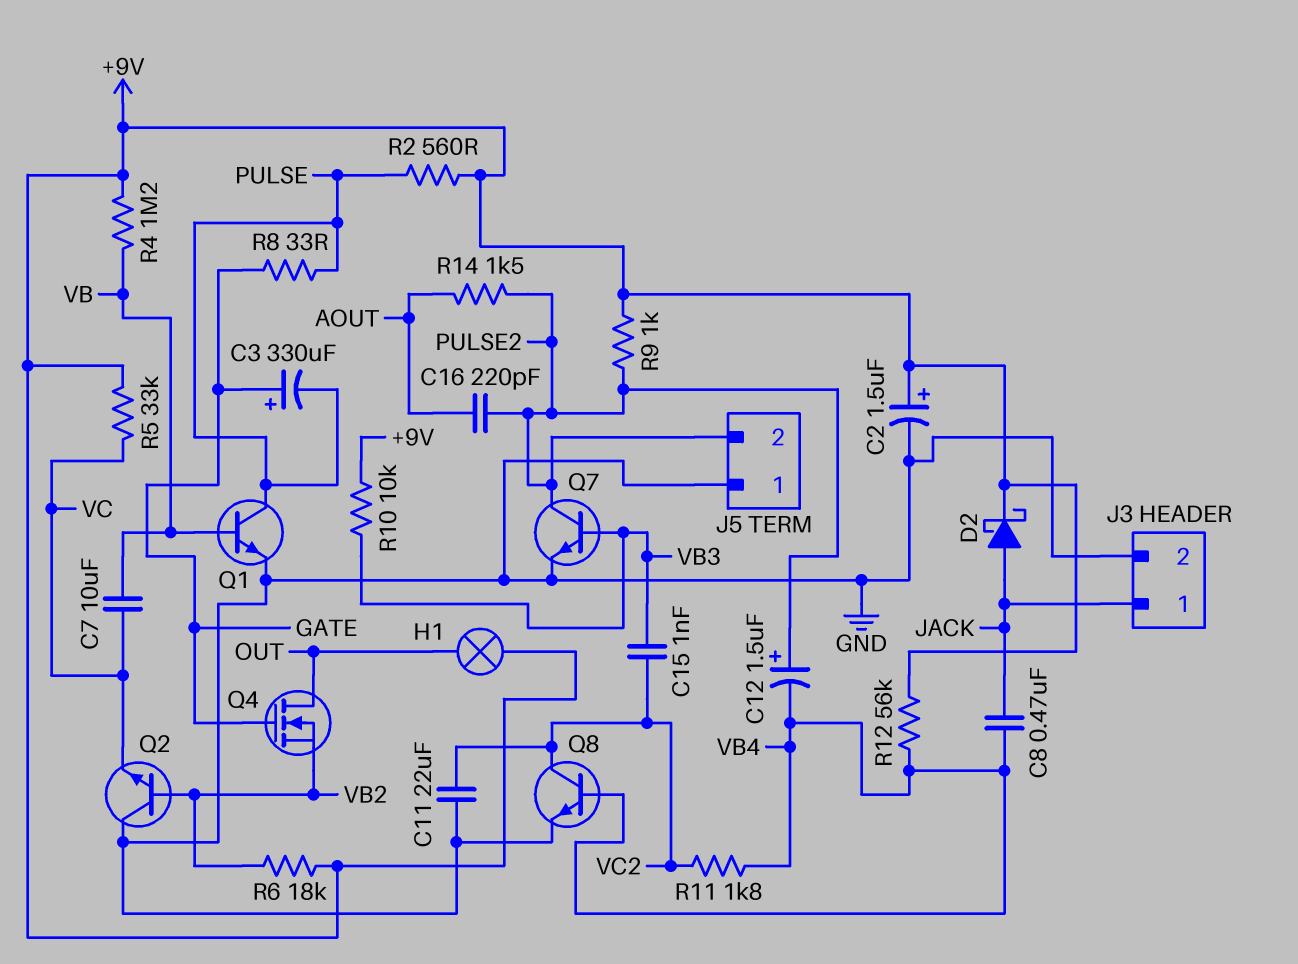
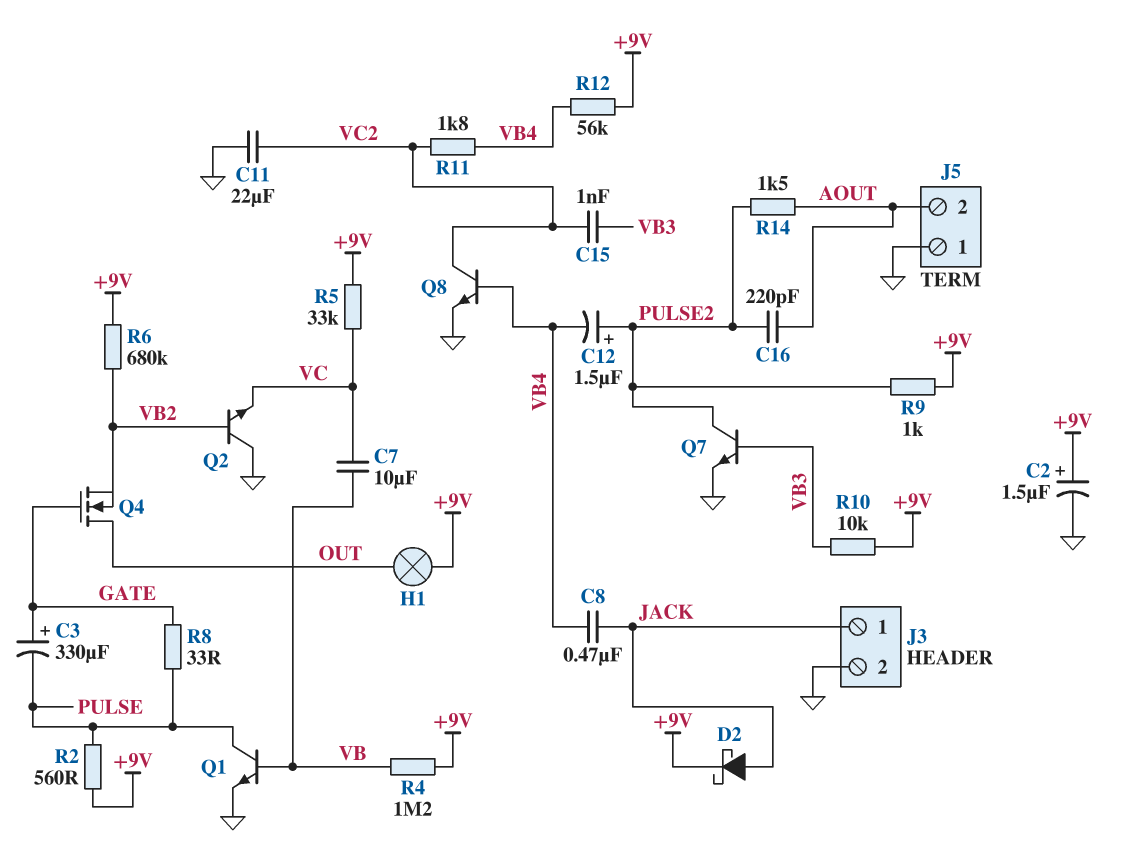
J5 pin 2: PULSE2 -> AOUT
R6: 18k (+9V, VB2) -> 680k (+9V, VB2)

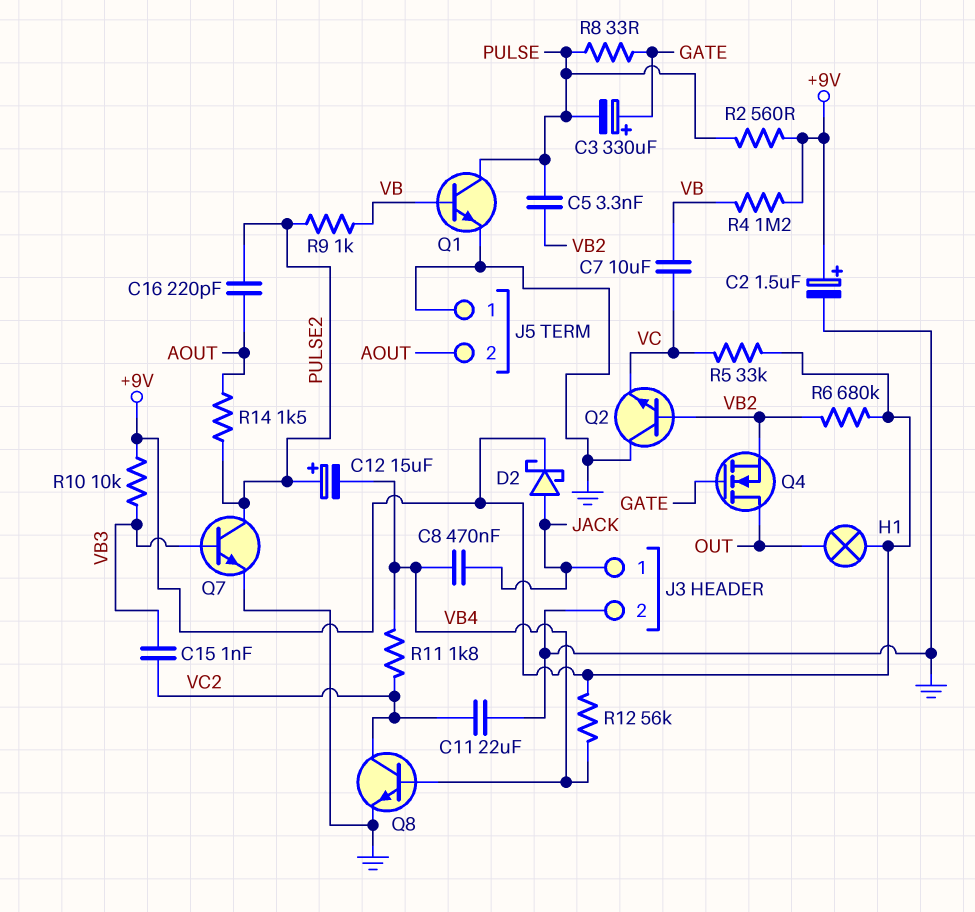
C5: none -> 3.3nF (PULSE, VB2)
C12: 1.5uF (plus PULSE2, minus VB4) -> 15uF (plus PULSE2, minus VB4)
R9: 1k (+9V, PULSE2) -> 1k (PULSE2, VB)

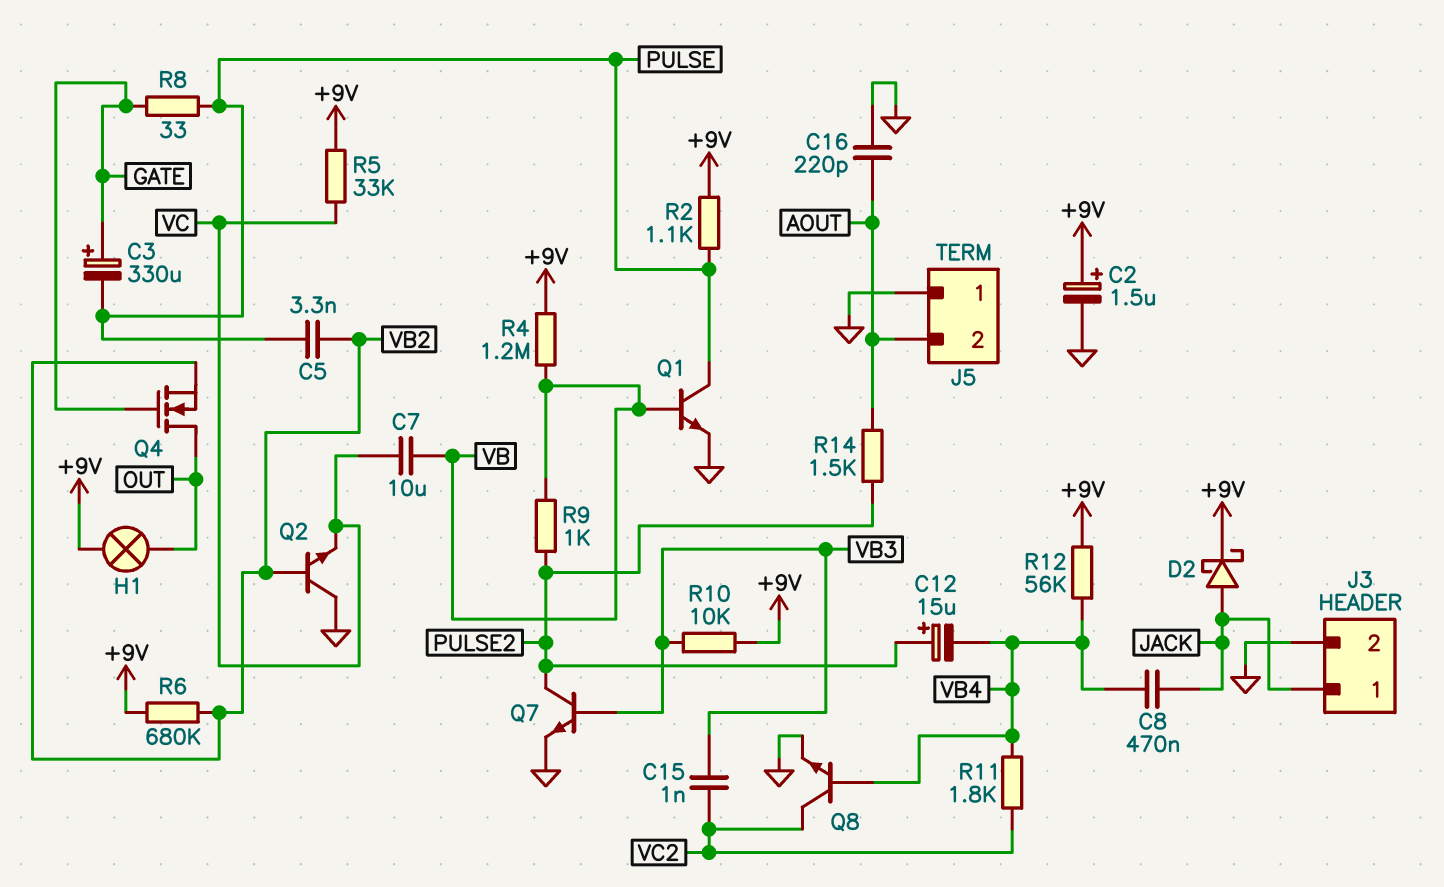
C11: 22uF (GND, VC2) -> none
C16: 220pF (AOUT, PULSE2) -> 220pF (AOUT, GND)
R2: 560 (+9V, PULSE) -> 1.1k (+9V, PULSE)

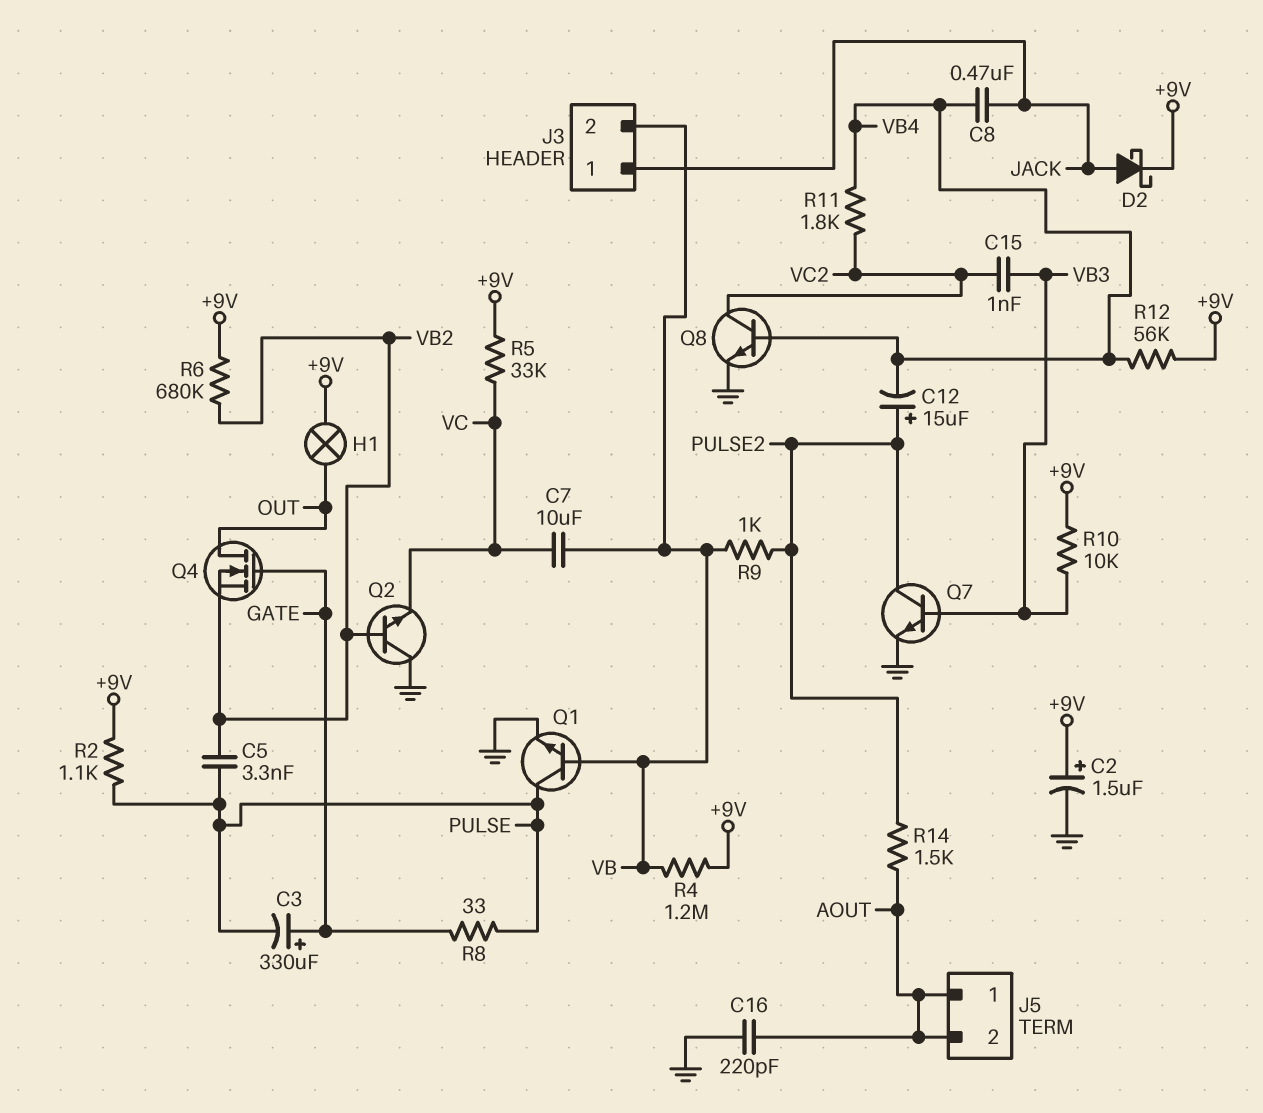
J3 pin 2: GND -> VB
J5 pin 1: GND -> AOUT

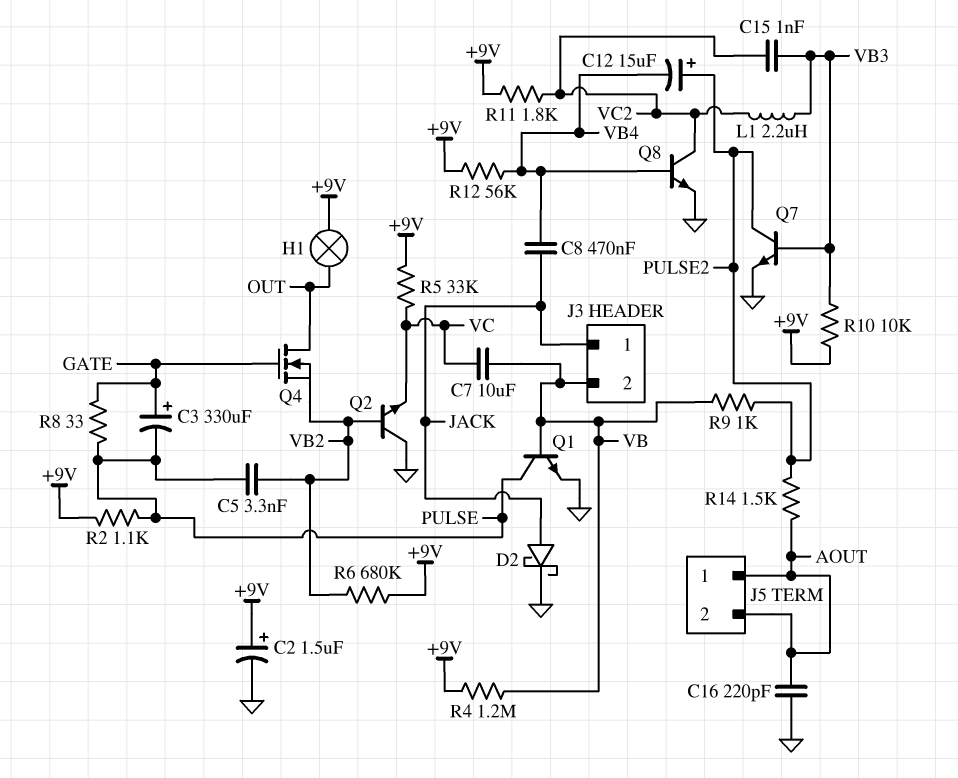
D2: schottky (A JACK, K +9V) -> schottky (A JACK, K GND)
L1: none -> 2.2uH (VB3, VC2)
R11: 1.8k (VB4, VC2) -> 1.8k (+9V, VC2)

